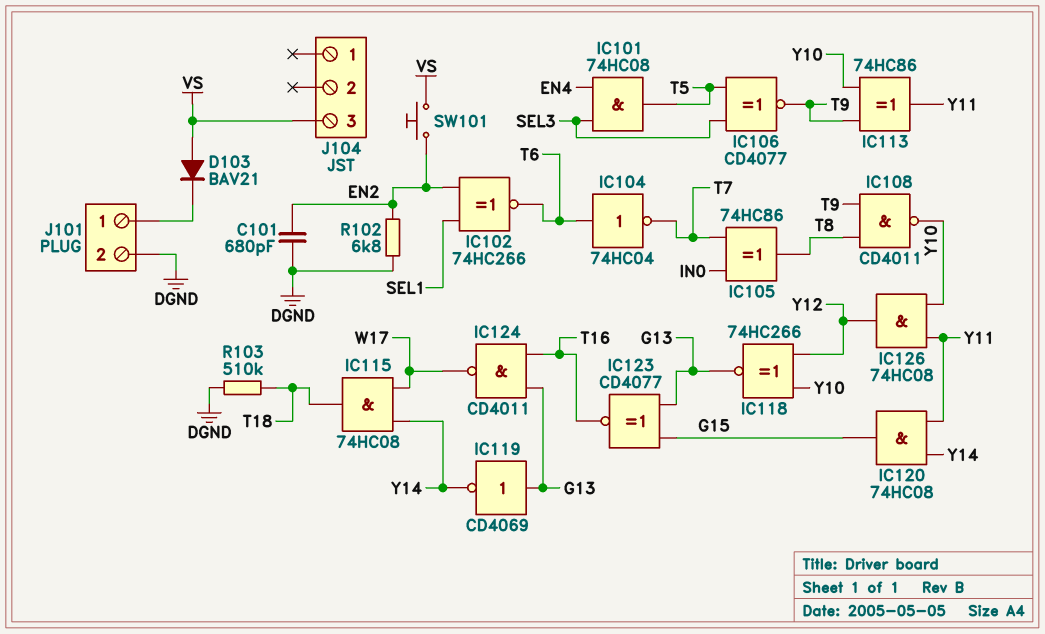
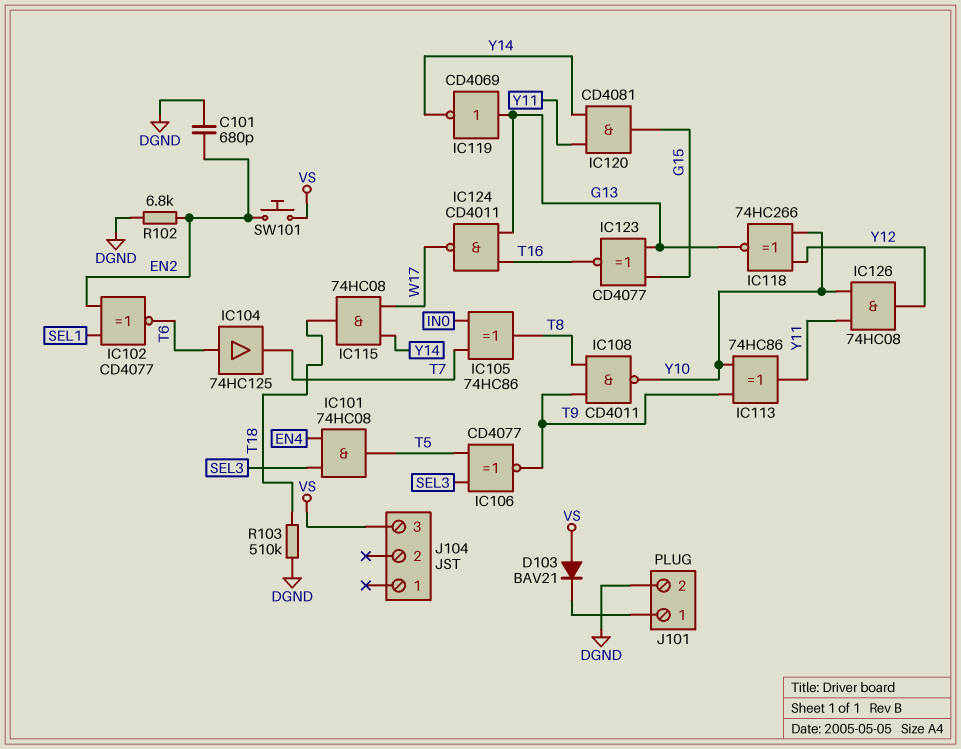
IC102: XNOR 74HC266 (in EN2, in SEL1, out T6) -> XNOR CD4077 (in EN2, in SEL1, out T6)
IC104: NOT 74HC04 (in T6, out T7) -> buffer 74HC125 (in T6, out T7)
IC120: AND 74HC08 (in Y11, in Y14, out G15) -> AND CD4081 (in Y11, in Y14, out G15)

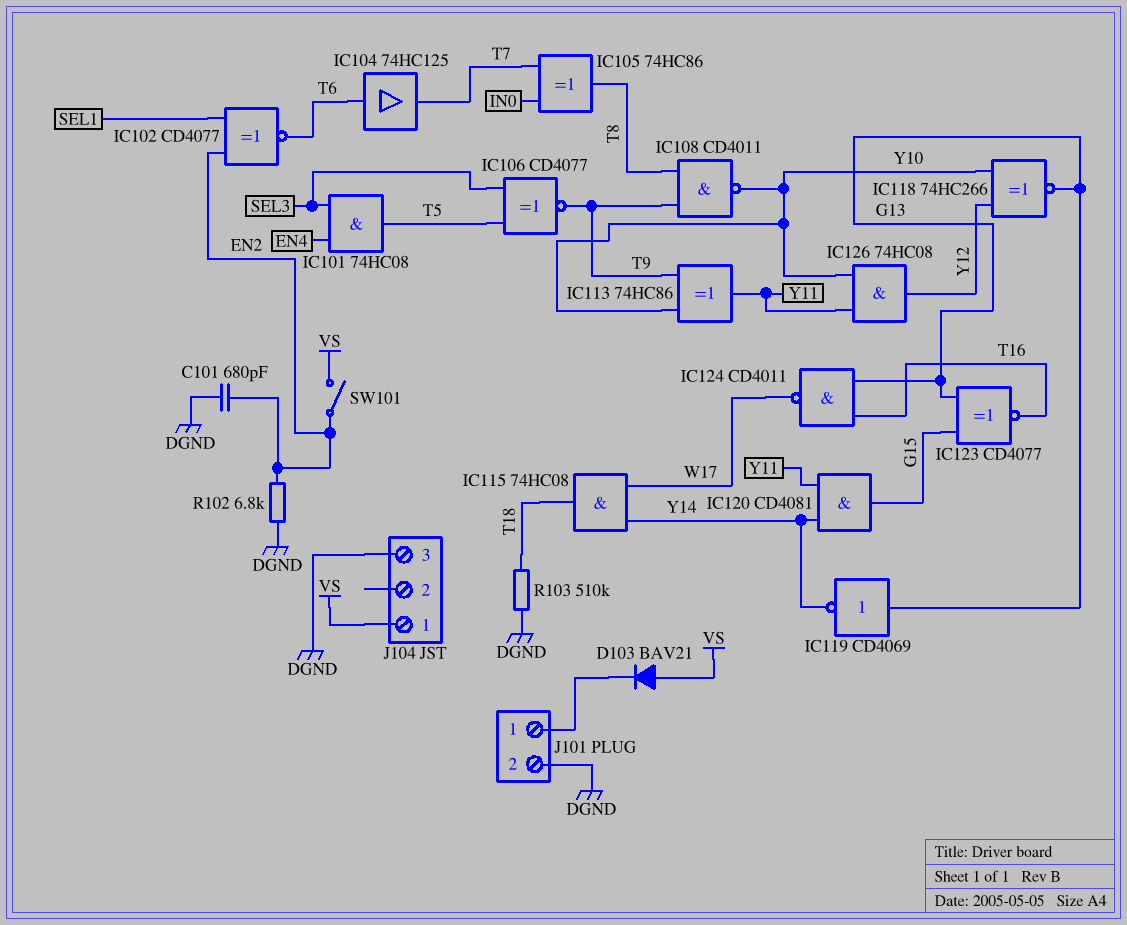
J104 pin 1: none -> VS
J104 pin 3: VS -> DGND
SW101: button (EN2, VS) -> switch (EN2, VS)

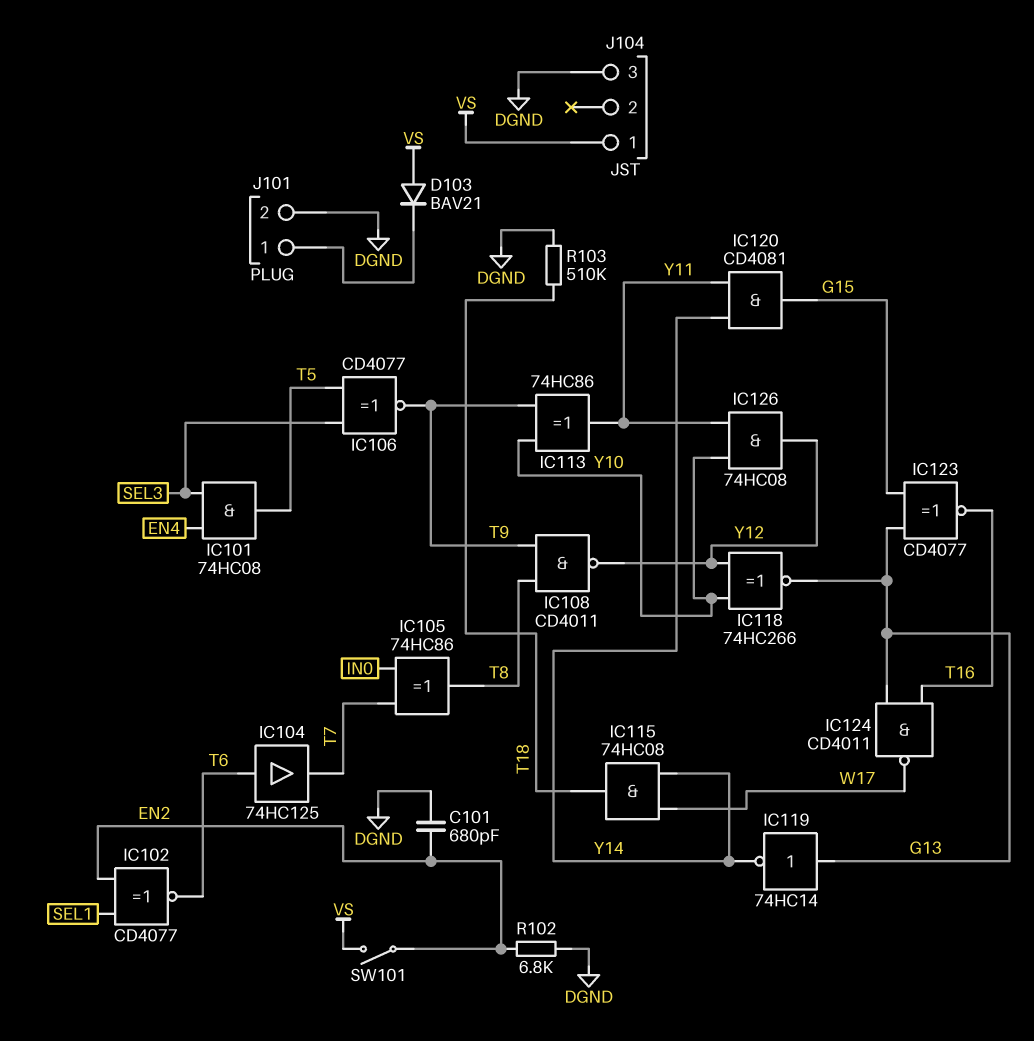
IC108: NAND CD4011 (in T8, in T9, out Y10) -> NAND CD4011 (in T8, in T9, out Y12)
IC119: NOT CD4069 (in G13, out Y14) -> NOT 74HC14 (in G13, out Y14)

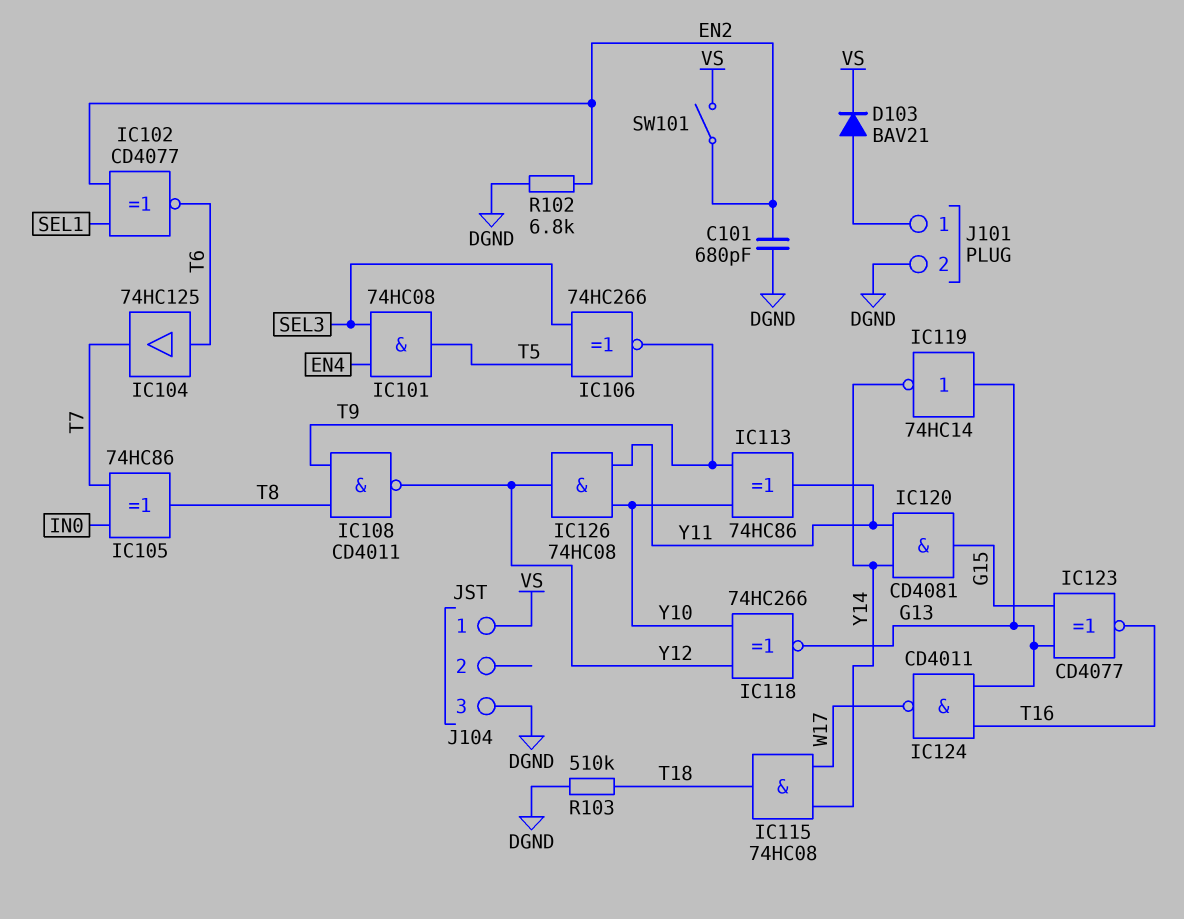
D103: diode BAV21 (A VS, K J101/1) -> diode BAV21 (A J101/1, K VS)
IC106: XNOR CD4077 (in SEL3, in T5, out T9) -> XNOR 74HC266 (in SEL3, in T5, out T9)

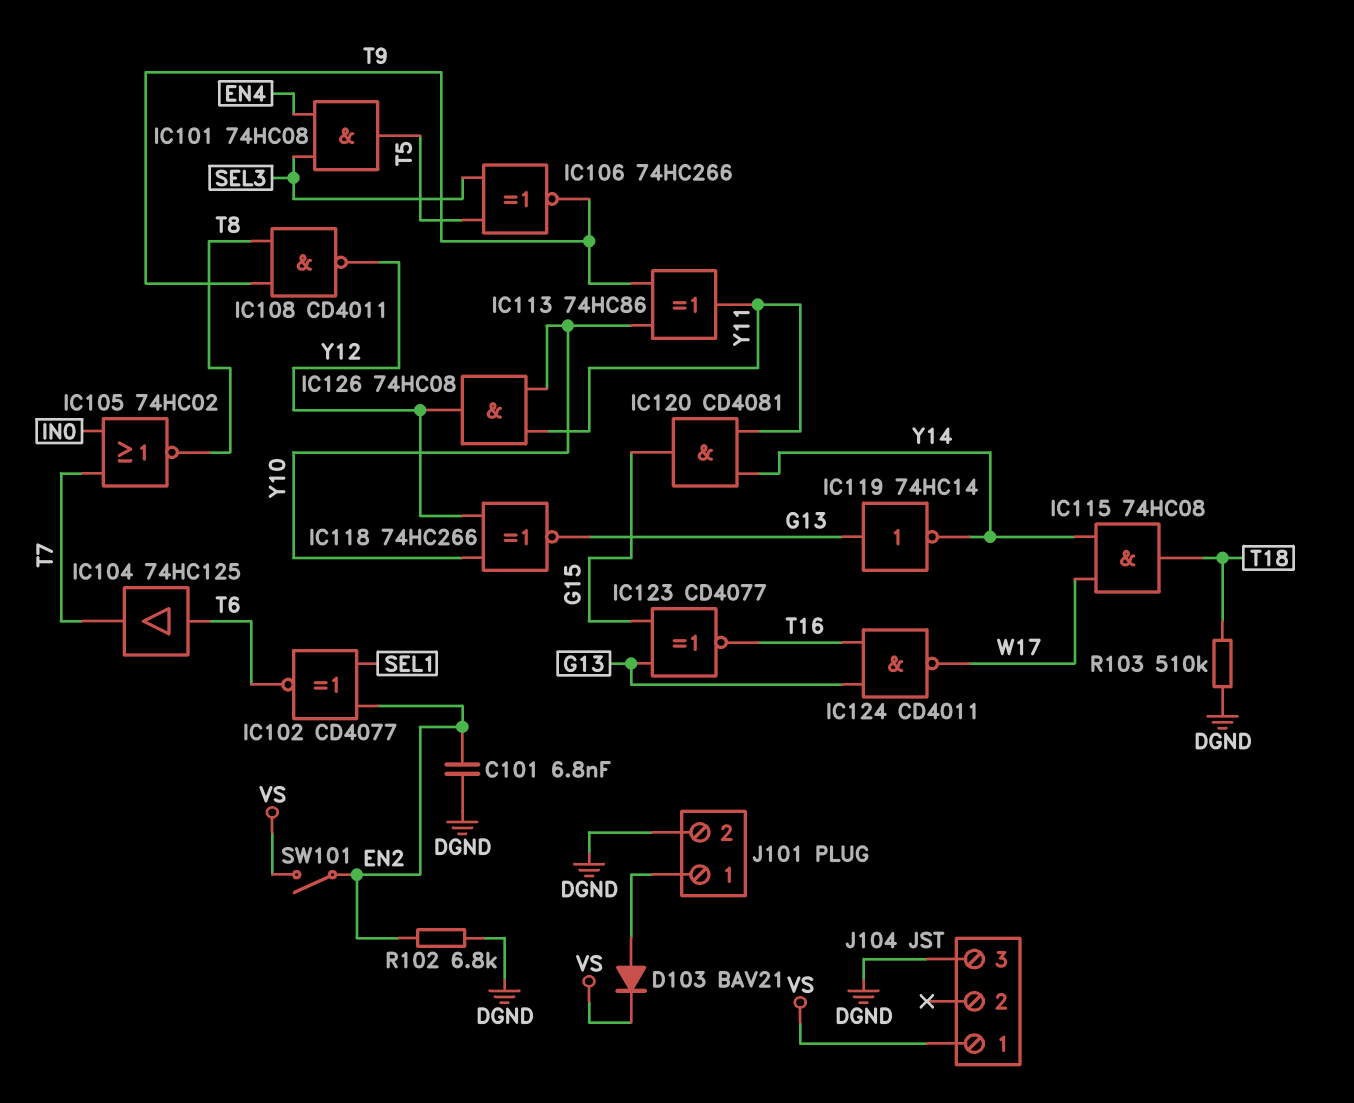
C101: 680pF (DGND, EN2) -> 6.8nF (DGND, EN2)
IC105: XOR 74HC86 (in IN0, in T7, out T8) -> NOR 74HC02 (in IN0, in T7, out T8)

